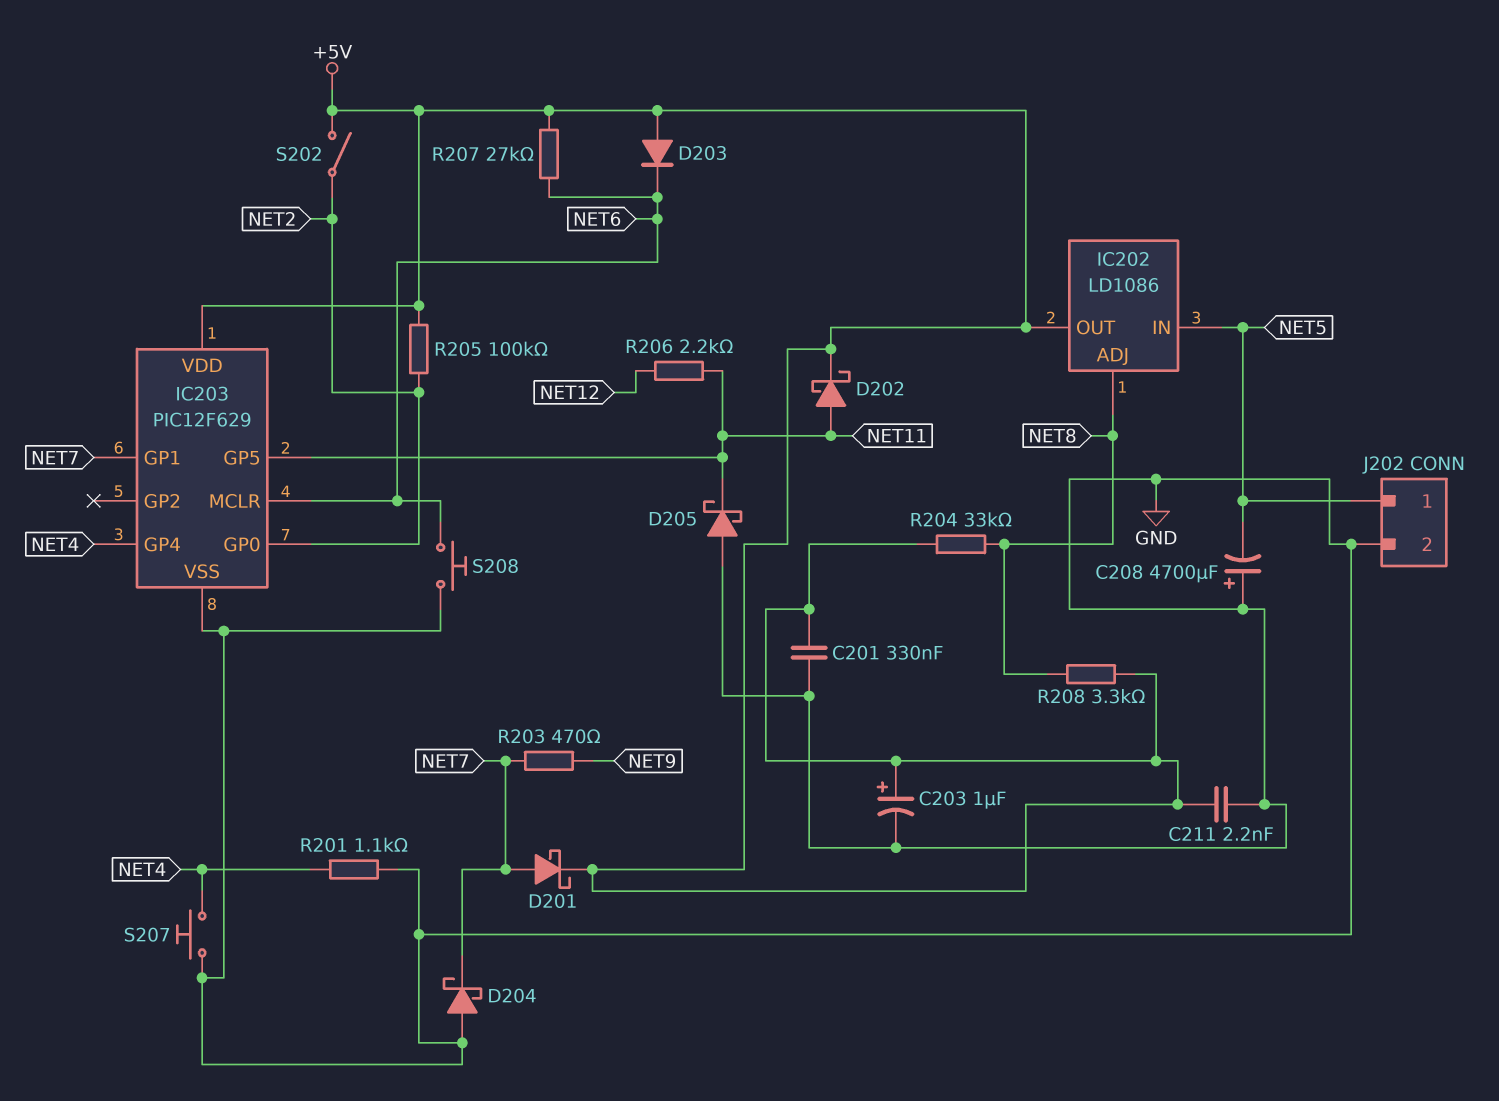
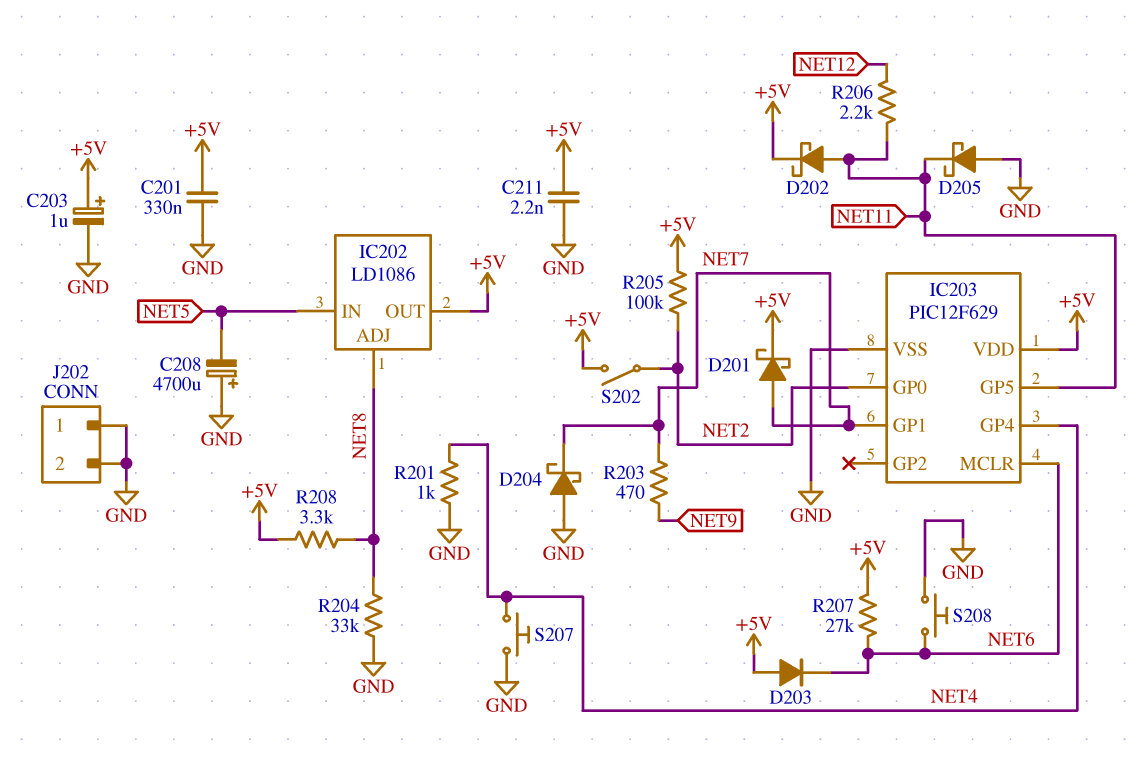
J202 pin 1: NET5 -> GND
R201: 1.1k (GND, NET4) -> 1k (GND, NET4)
R204: 33k (+5V, NET8) -> 33k (GND, NET8)

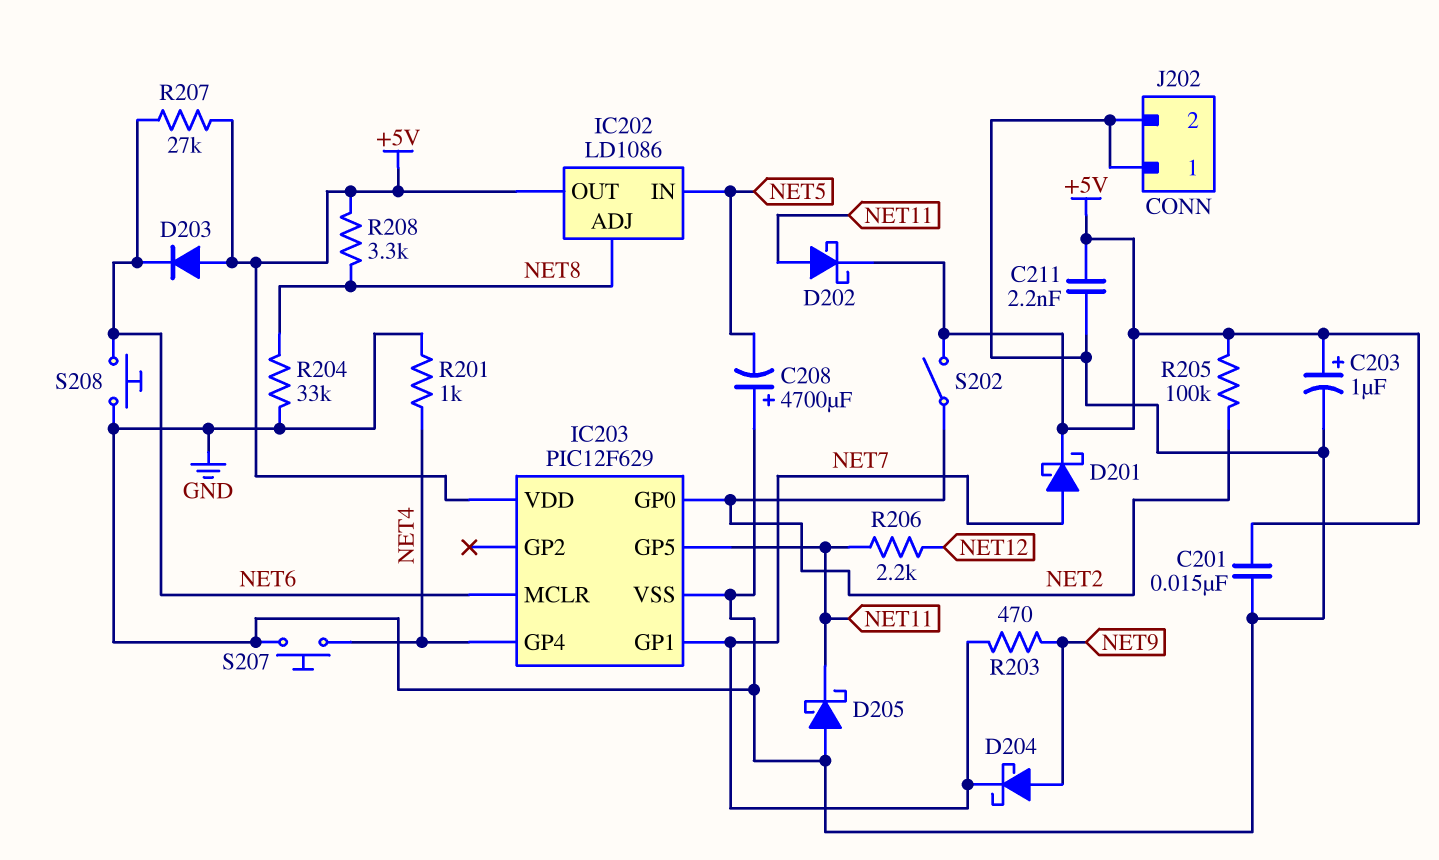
C201: 330nF (+5V, GND) -> 15nF (+5V, GND)
D204: schottky (A GND, K NET7) -> schottky (A NET9, K NET7)

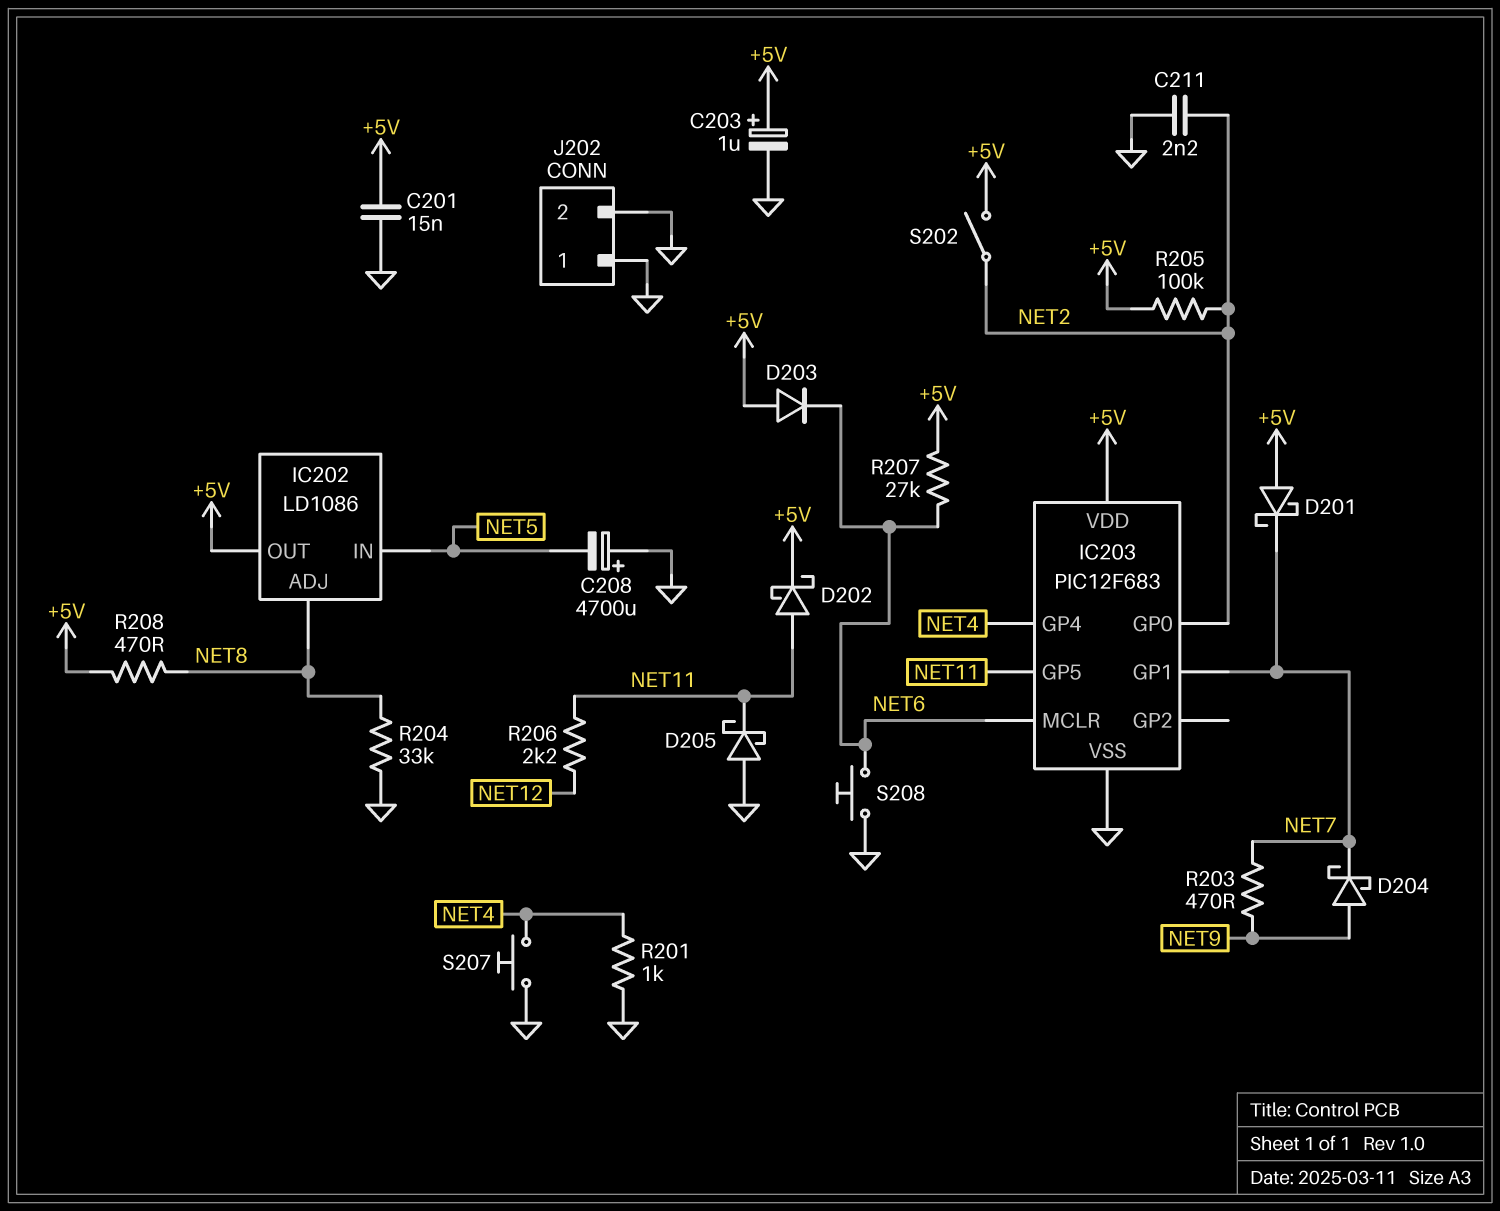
C211: 2.2nF (+5V, GND) -> 2.2nF (GND, NET2)
D201: schottky (A NET7, K +5V) -> schottky (A +5V, K NET7)
IC203: PIC12F629 -> PIC12F683
R208: 3.3k (+5V, NET8) -> 470 (+5V, NET8)

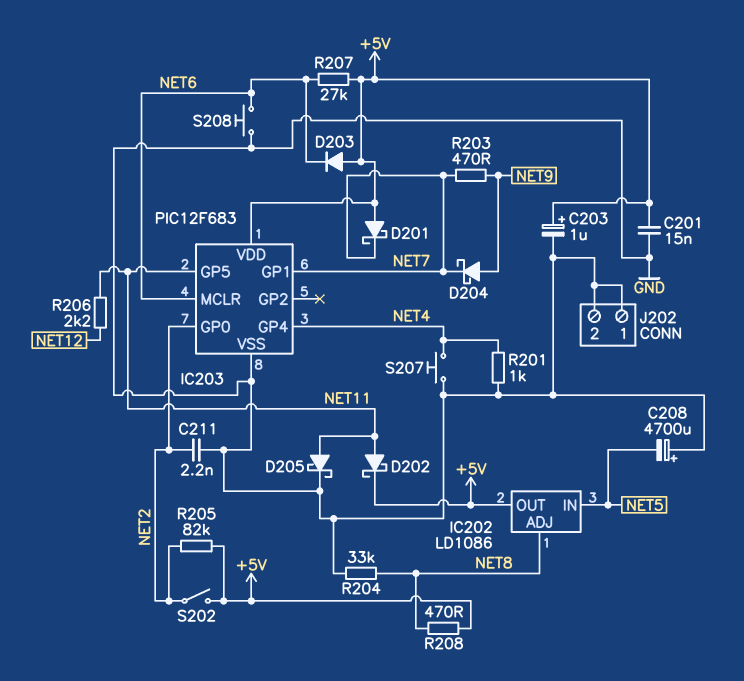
D205: schottky (A GND, K NET11) -> schottky (A NET11, K GND)
R205: 100k (+5V, NET2) -> 82k (+5V, NET2)

